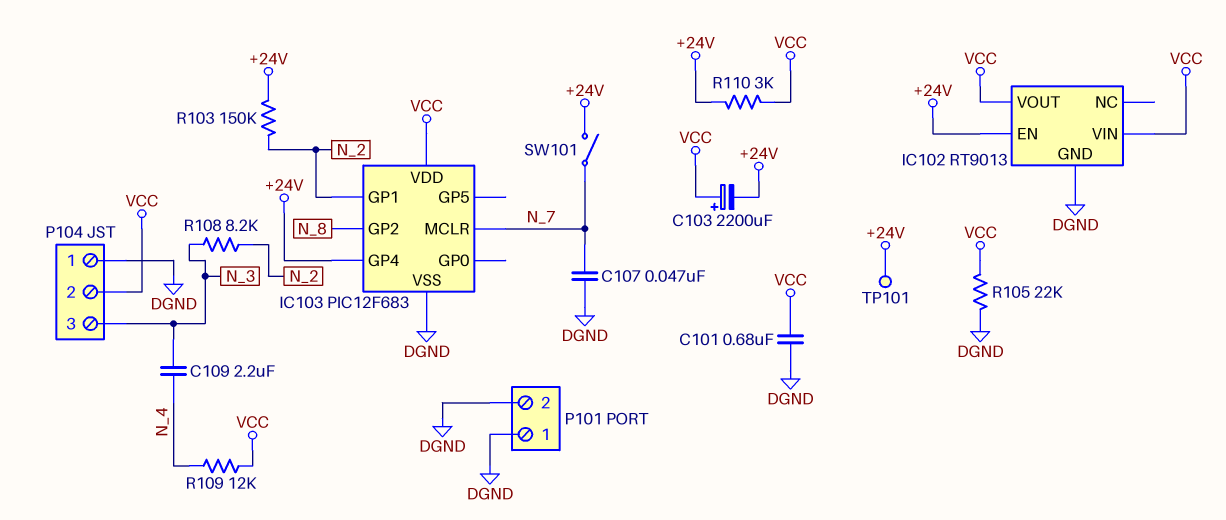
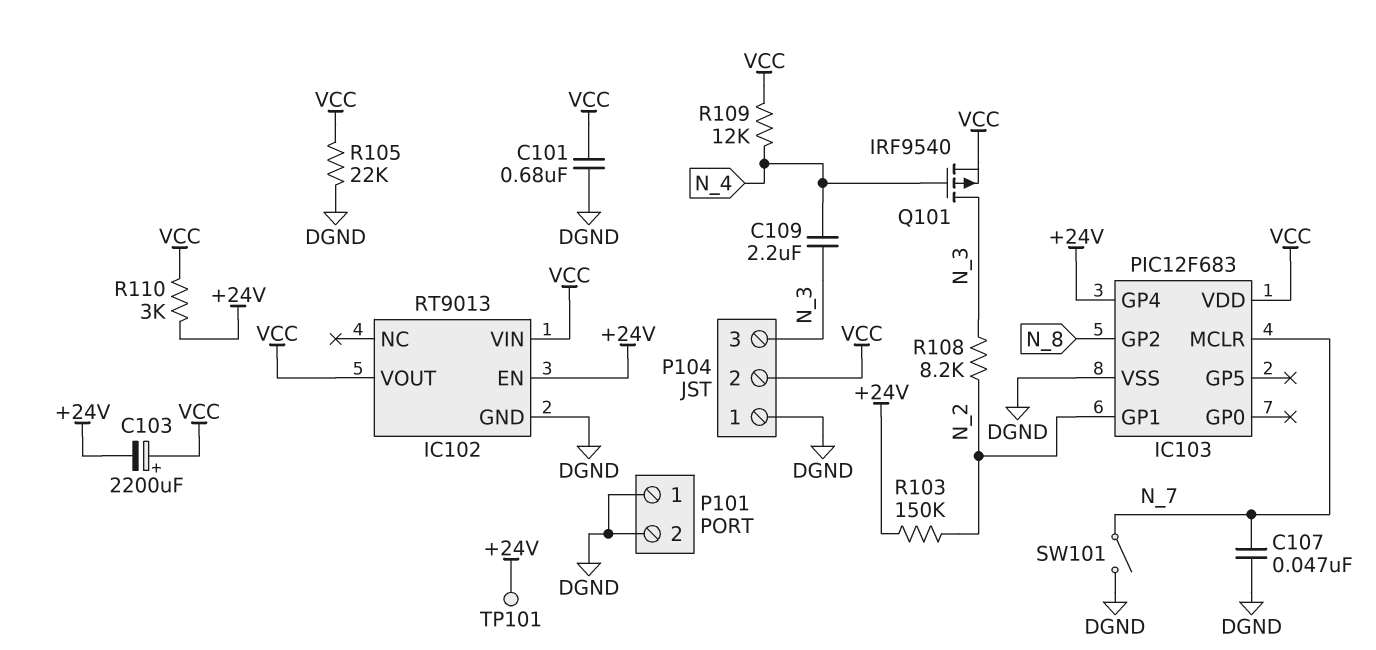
Q101: none -> PMOS IRF9540 (G N_4, D N_3, S VCC)
SW101: switch (+24V, N_7) -> switch (DGND, N_7)

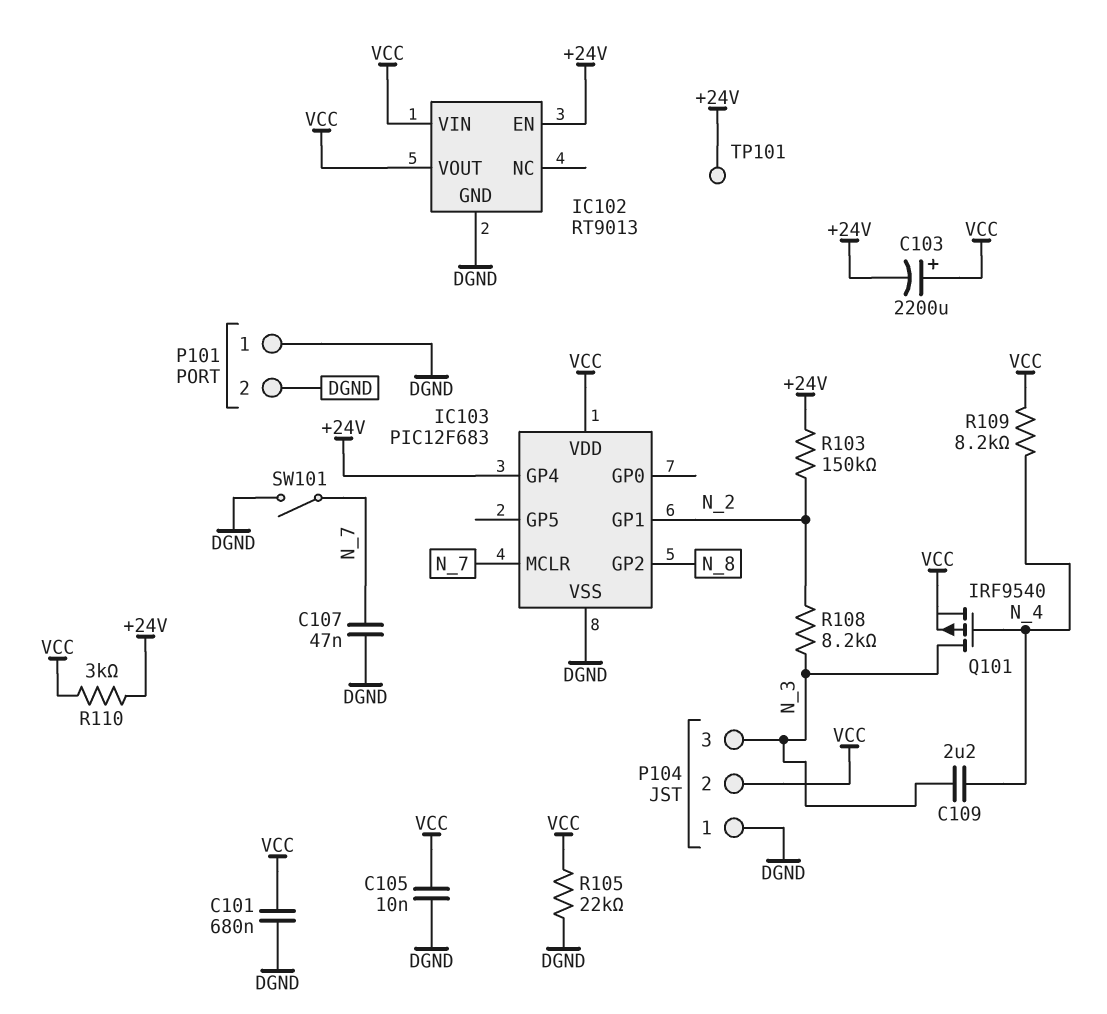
C105: none -> 10nF (DGND, VCC)
R109: 12k (N_4, VCC) -> 8.2k (N_4, VCC)

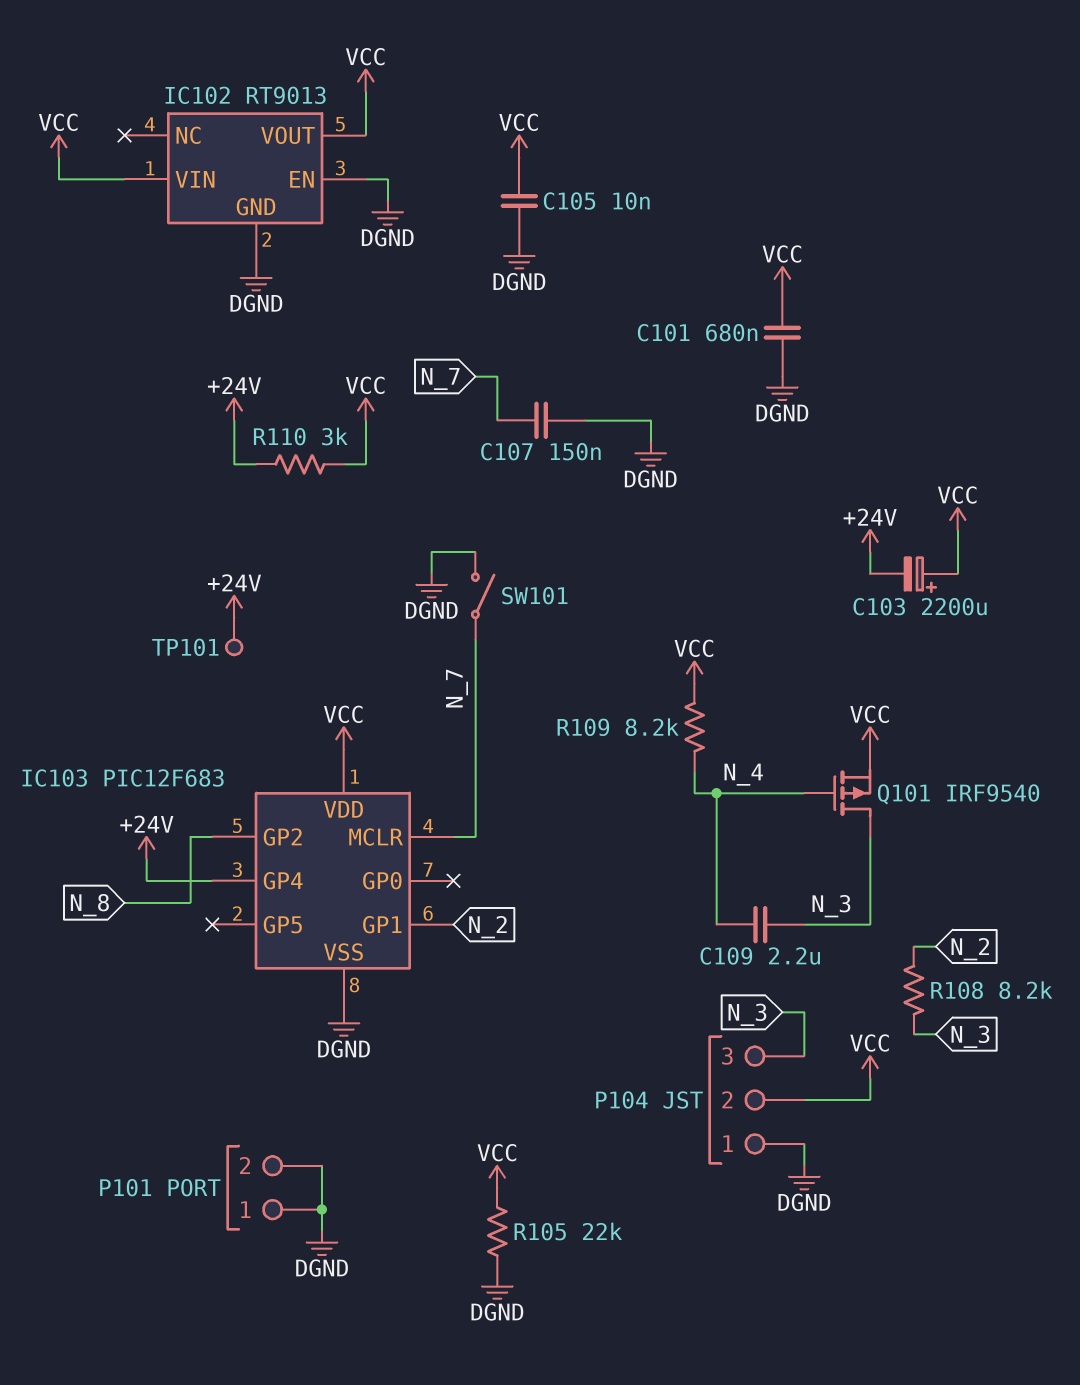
C107: 47nF (DGND, N_7) -> 150nF (DGND, N_7)
IC102 pin EN: +24V -> DGND
R103: 150k (+24V, N_2) -> none

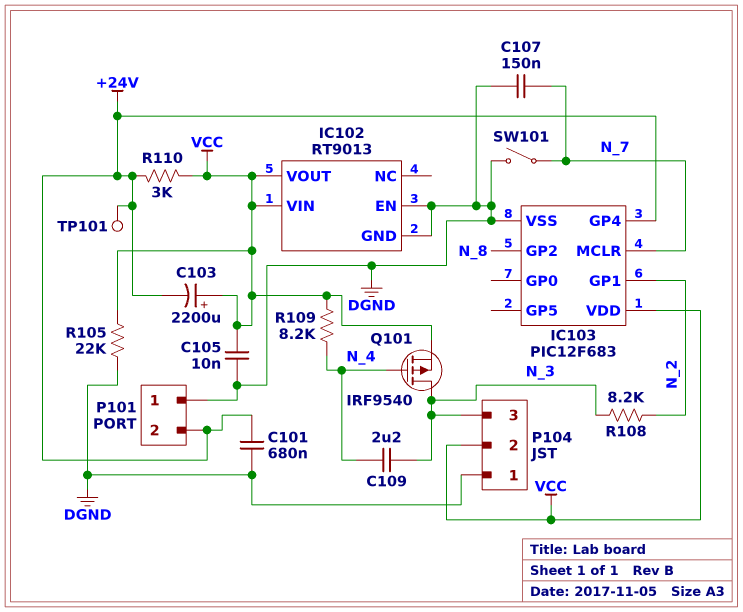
C101: 680nF (DGND, VCC) -> 680nF (+24V, DGND)
P101 pin 2: DGND -> +24V

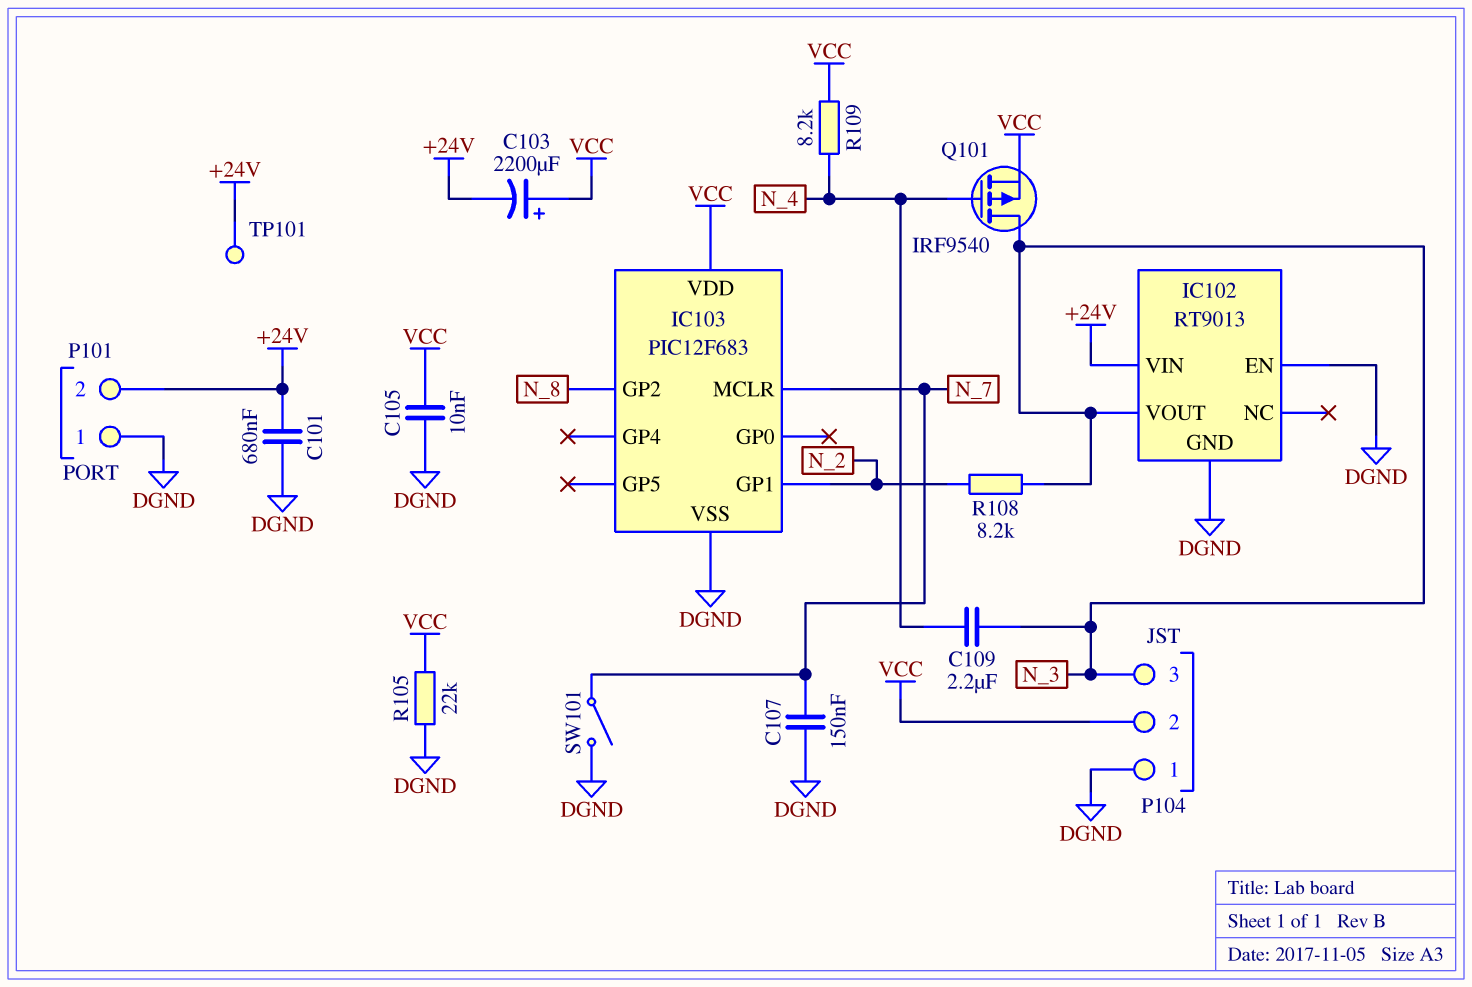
IC102 pin VIN: VCC -> +24V
IC102 pin VOUT: VCC -> N_3
IC103 pin GP4: +24V -> none
R110: 3k (+24V, VCC) -> none

